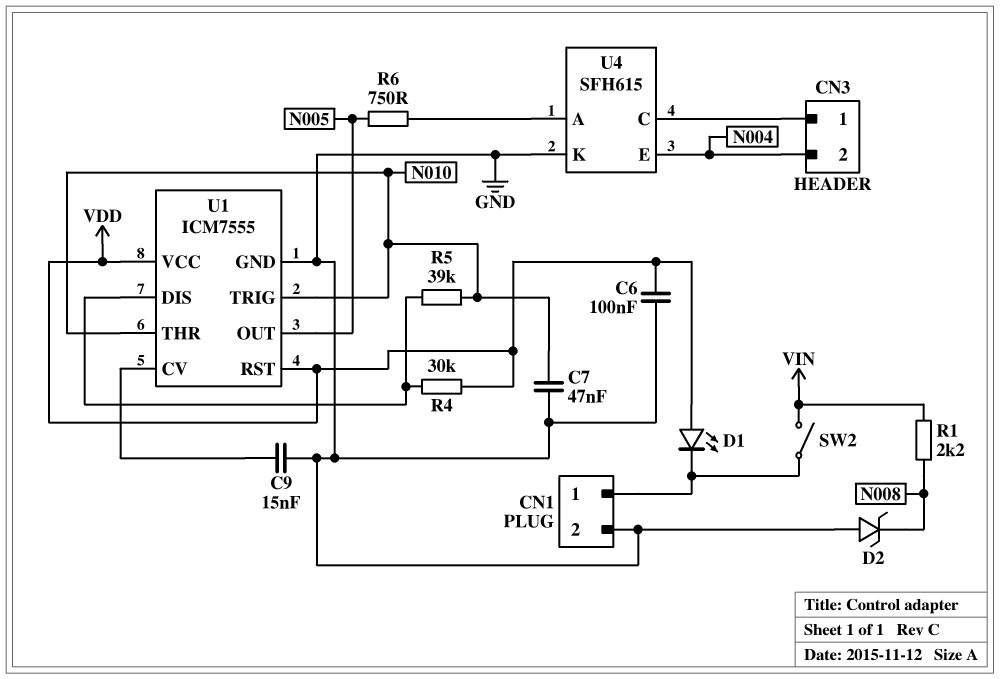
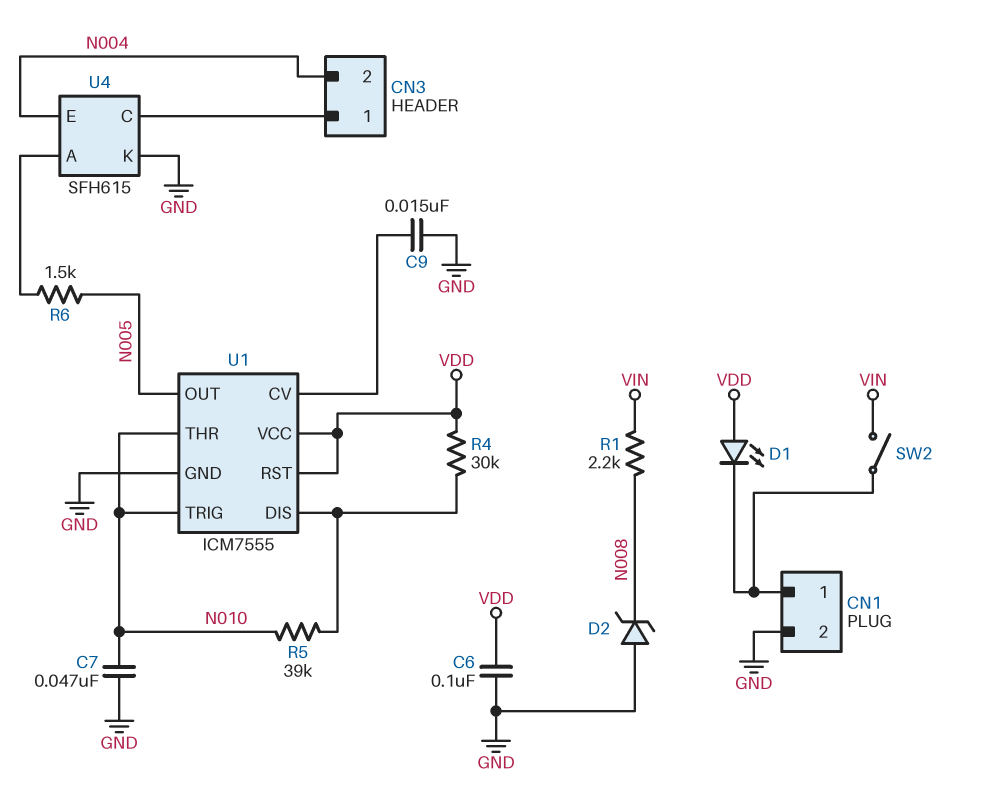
R6: 750 (N005, U4/A) -> 1.5k (N005, U4/A)

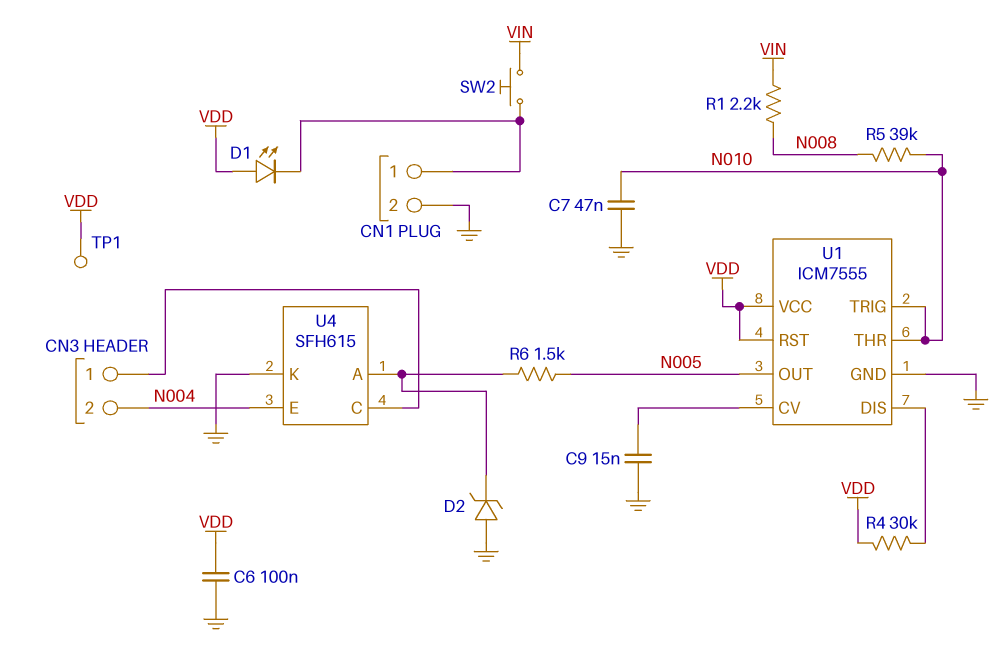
D2: zener (A GND, K N008) -> zener (A GND, K U4/A)
R5: 39k (N010, U1/DIS) -> 39k (N008, N010)
SW2: switch (CN1/1, VIN) -> button (CN1/1, VIN)
TP1: none -> test point (VDD)

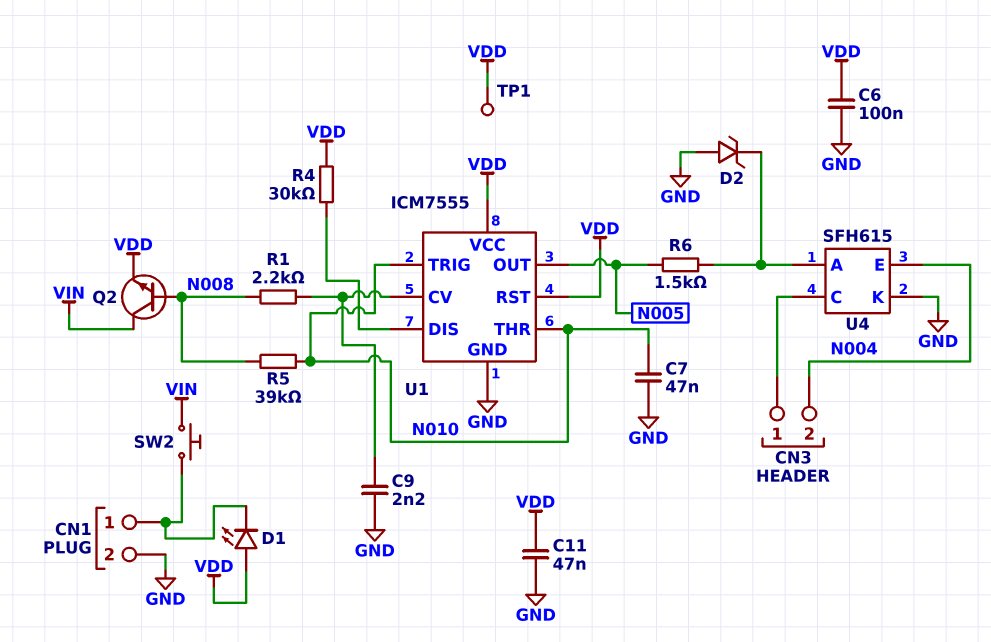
C9: 15nF (GND, U1/CV) -> 2.2nF (GND, U1/CV)
C11: none -> 47nF (GND, VDD)
Q2: none -> NPN (B N008, C VIN, E VDD)
R1: 2.2k (N008, VIN) -> 2.2k (N008, U1/CV)

